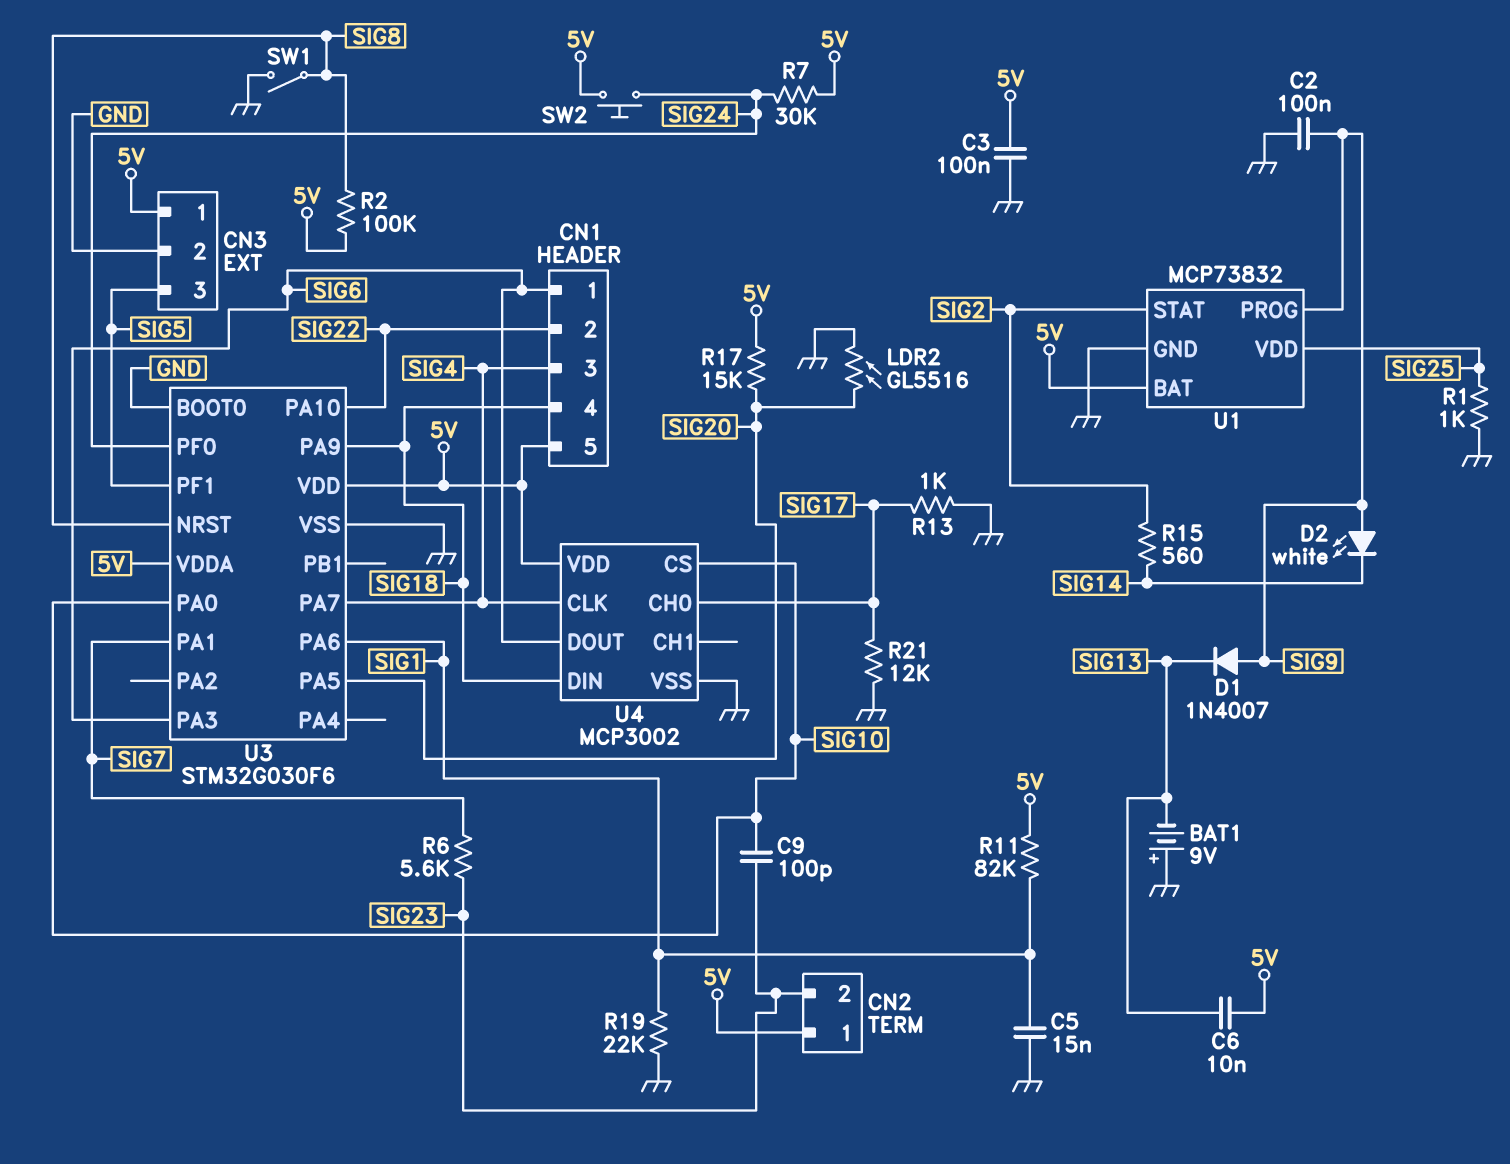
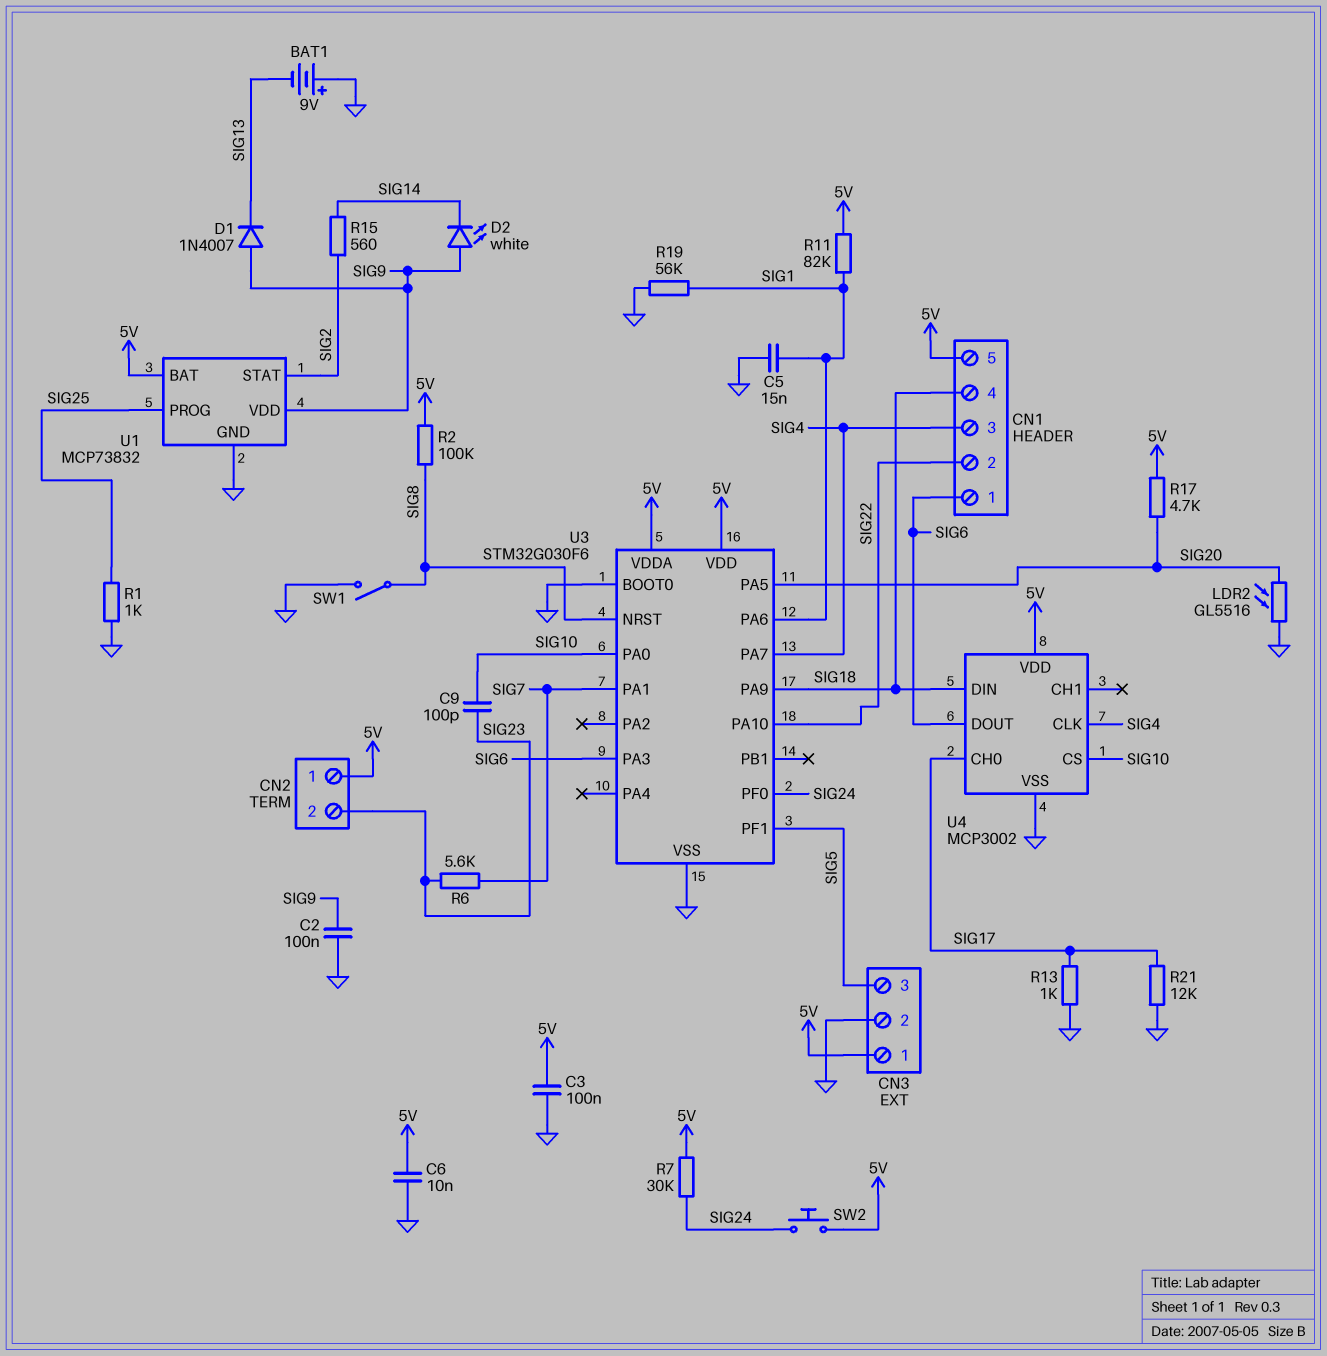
C6: 10nF (5V, SIG13) -> 10nF (5V, GND)
R17: 15k (5V, SIG20) -> 4.7k (5V, SIG20)
R19: 22k (GND, SIG1) -> 56k (GND, SIG1)
U1 pin PROG: SIG9 -> SIG25
U1 pin VDD: SIG25 -> SIG9

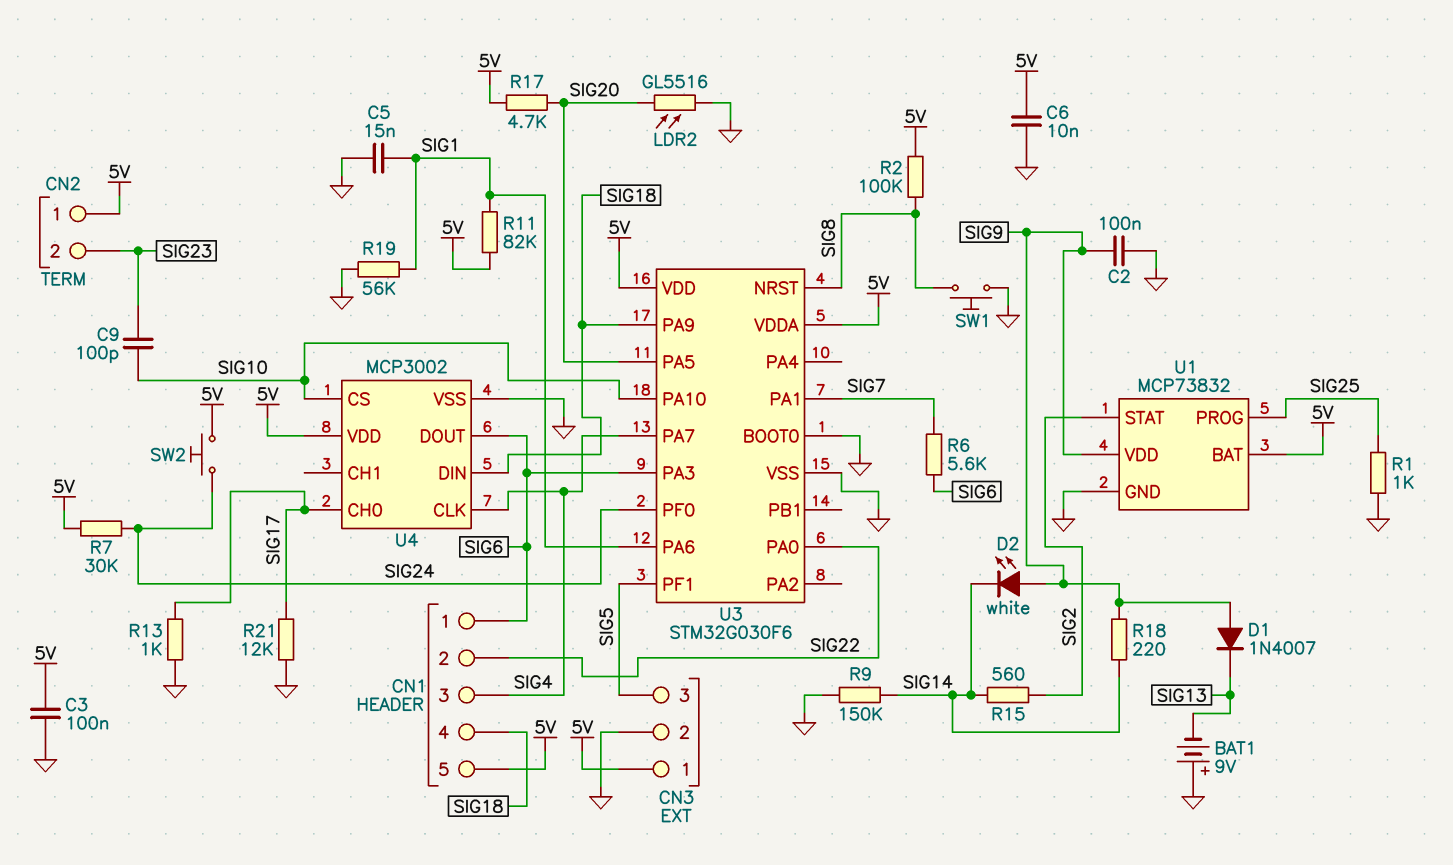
R6: 5.6k (SIG7, SIG23) -> 5.6k (SIG6, SIG7)
R9: none -> 150k (GND, SIG14)
R18: none -> 220 (SIG9, SIG14)
SW1: switch (GND, SIG8) -> button (GND, SIG8)
U3 pin PA0: SIG10 -> SIG22
U3 pin PA10: SIG22 -> SIG10

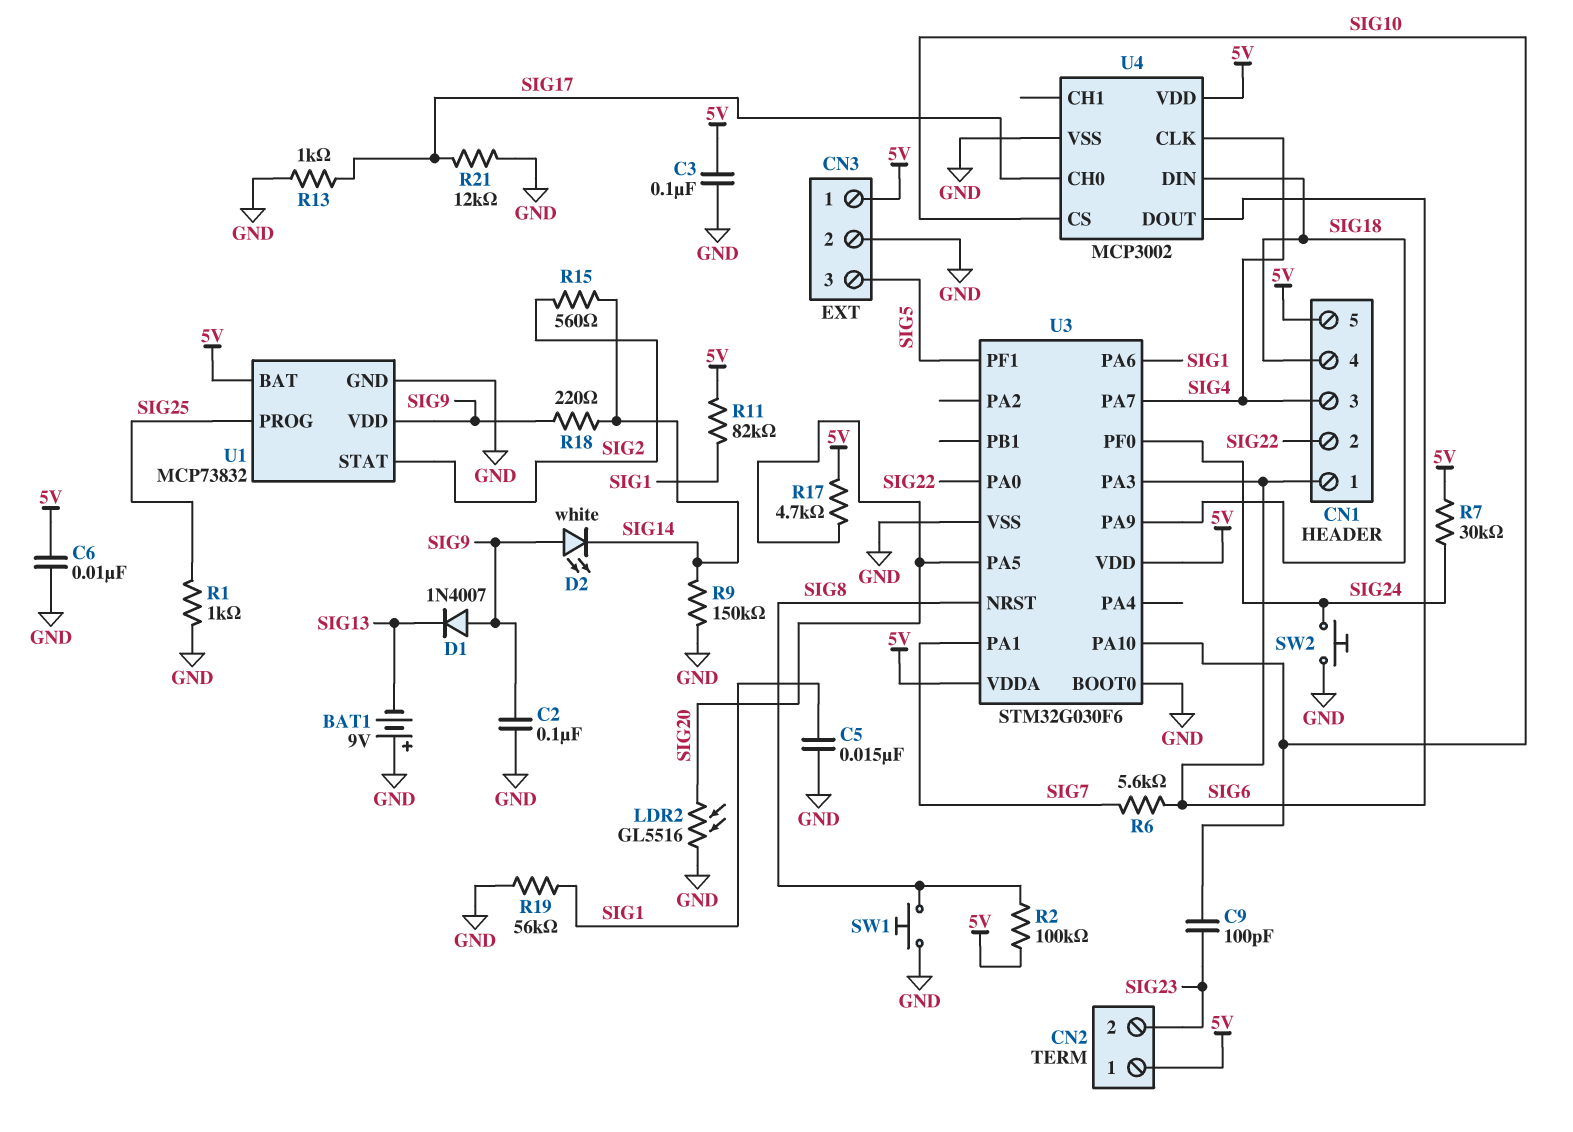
SW2: button (5V, SIG24) -> button (GND, SIG24)

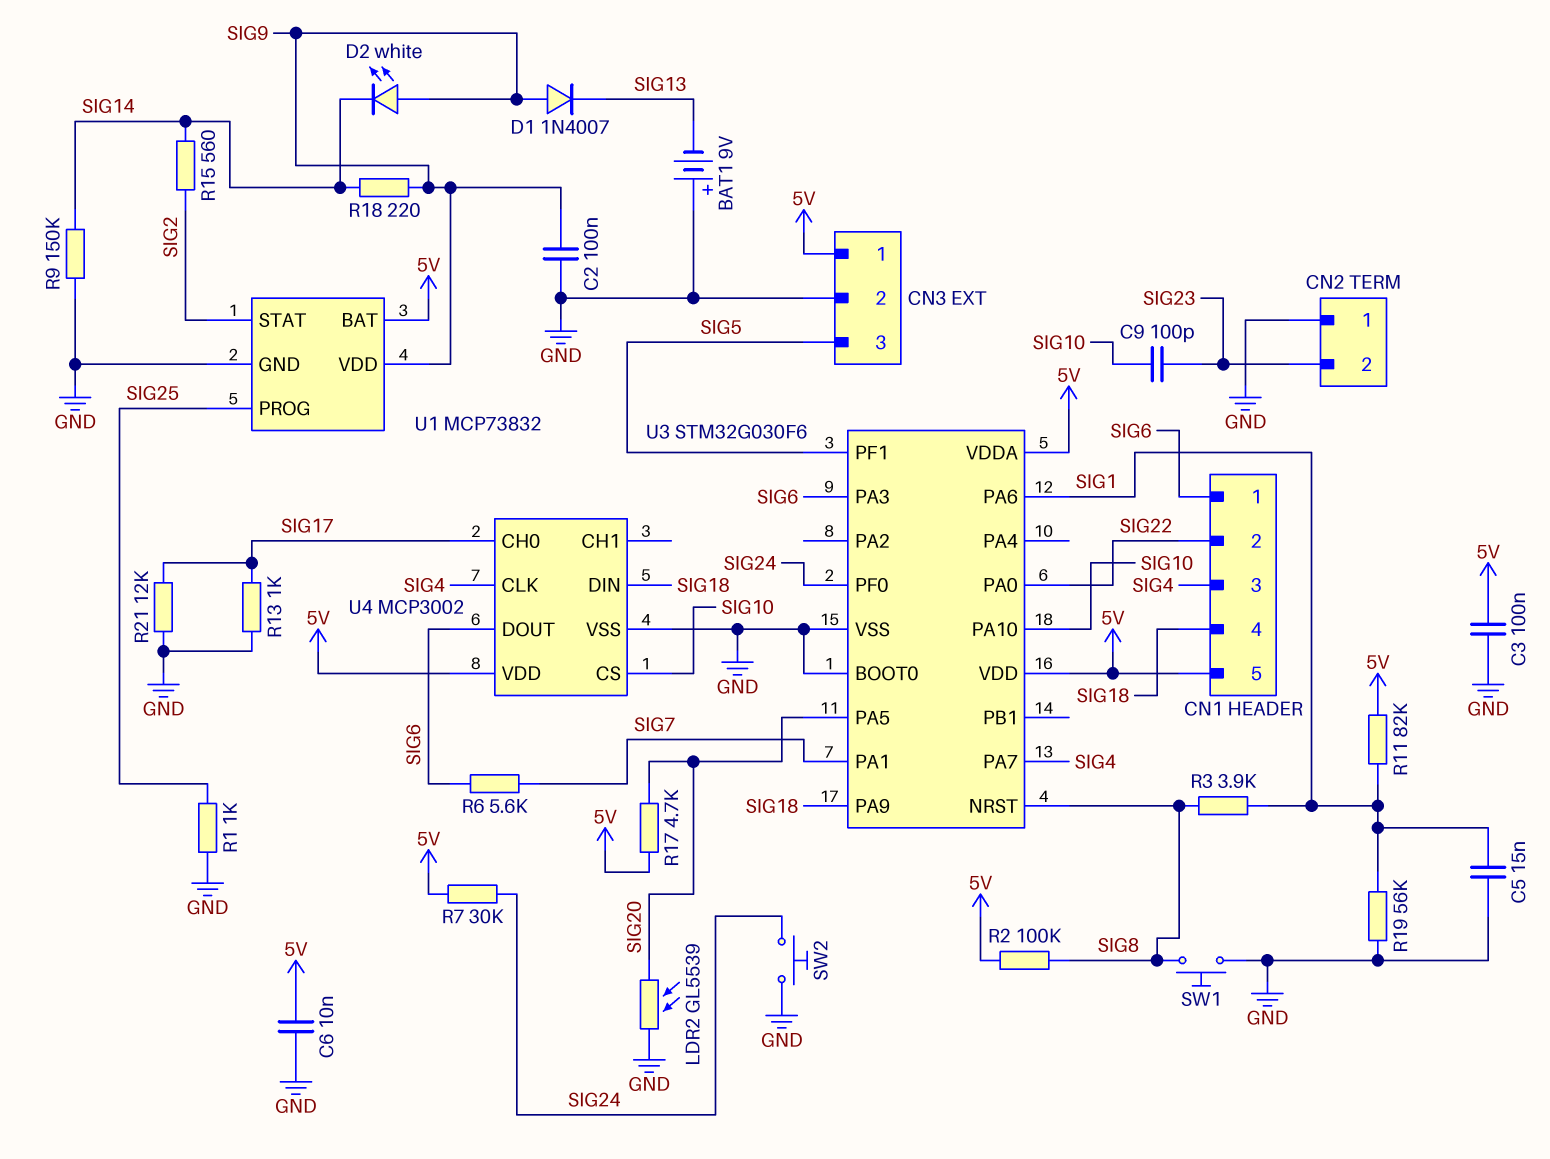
CN2 pin 1: 5V -> GND
LDR2: GL5516 (GND, SIG20) -> GL5539 (GND, SIG20)
R3: none -> 3.9k (SIG1, SIG8)

